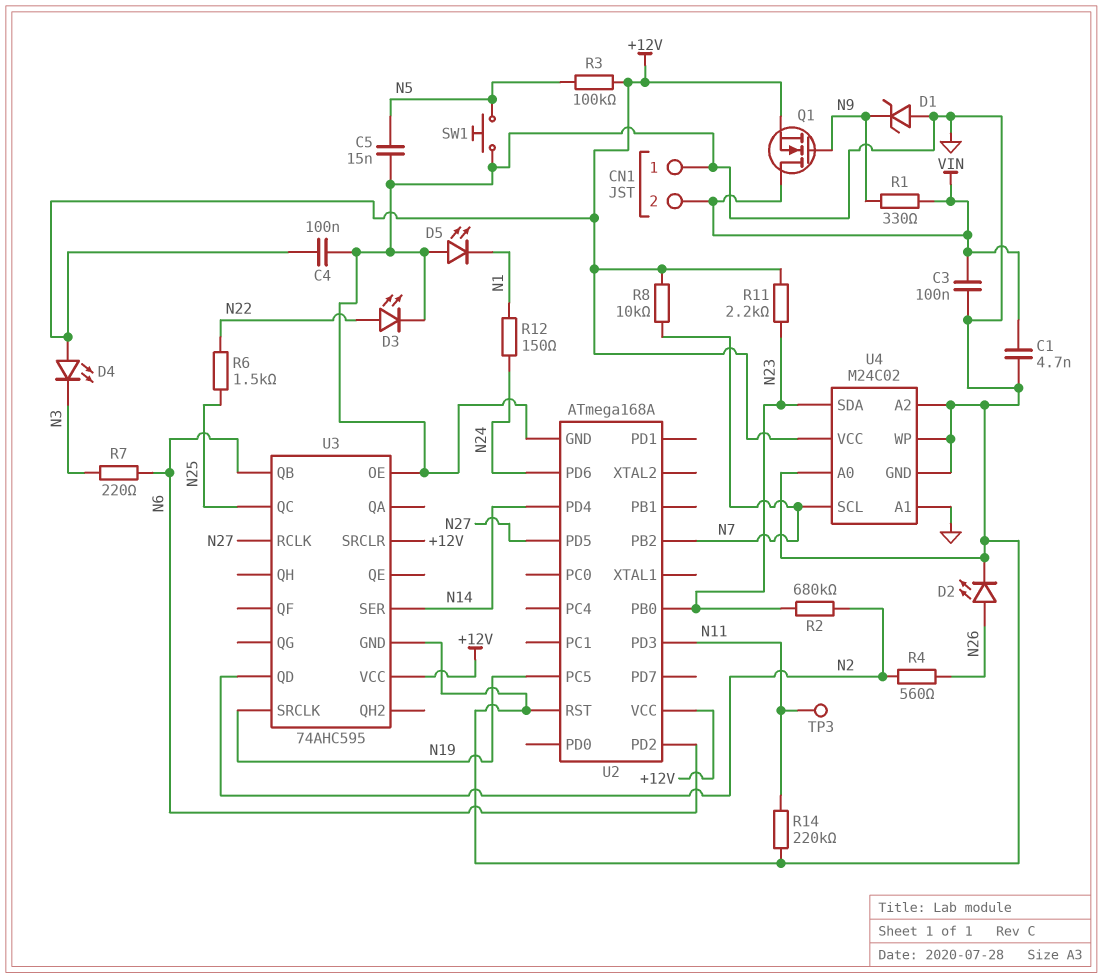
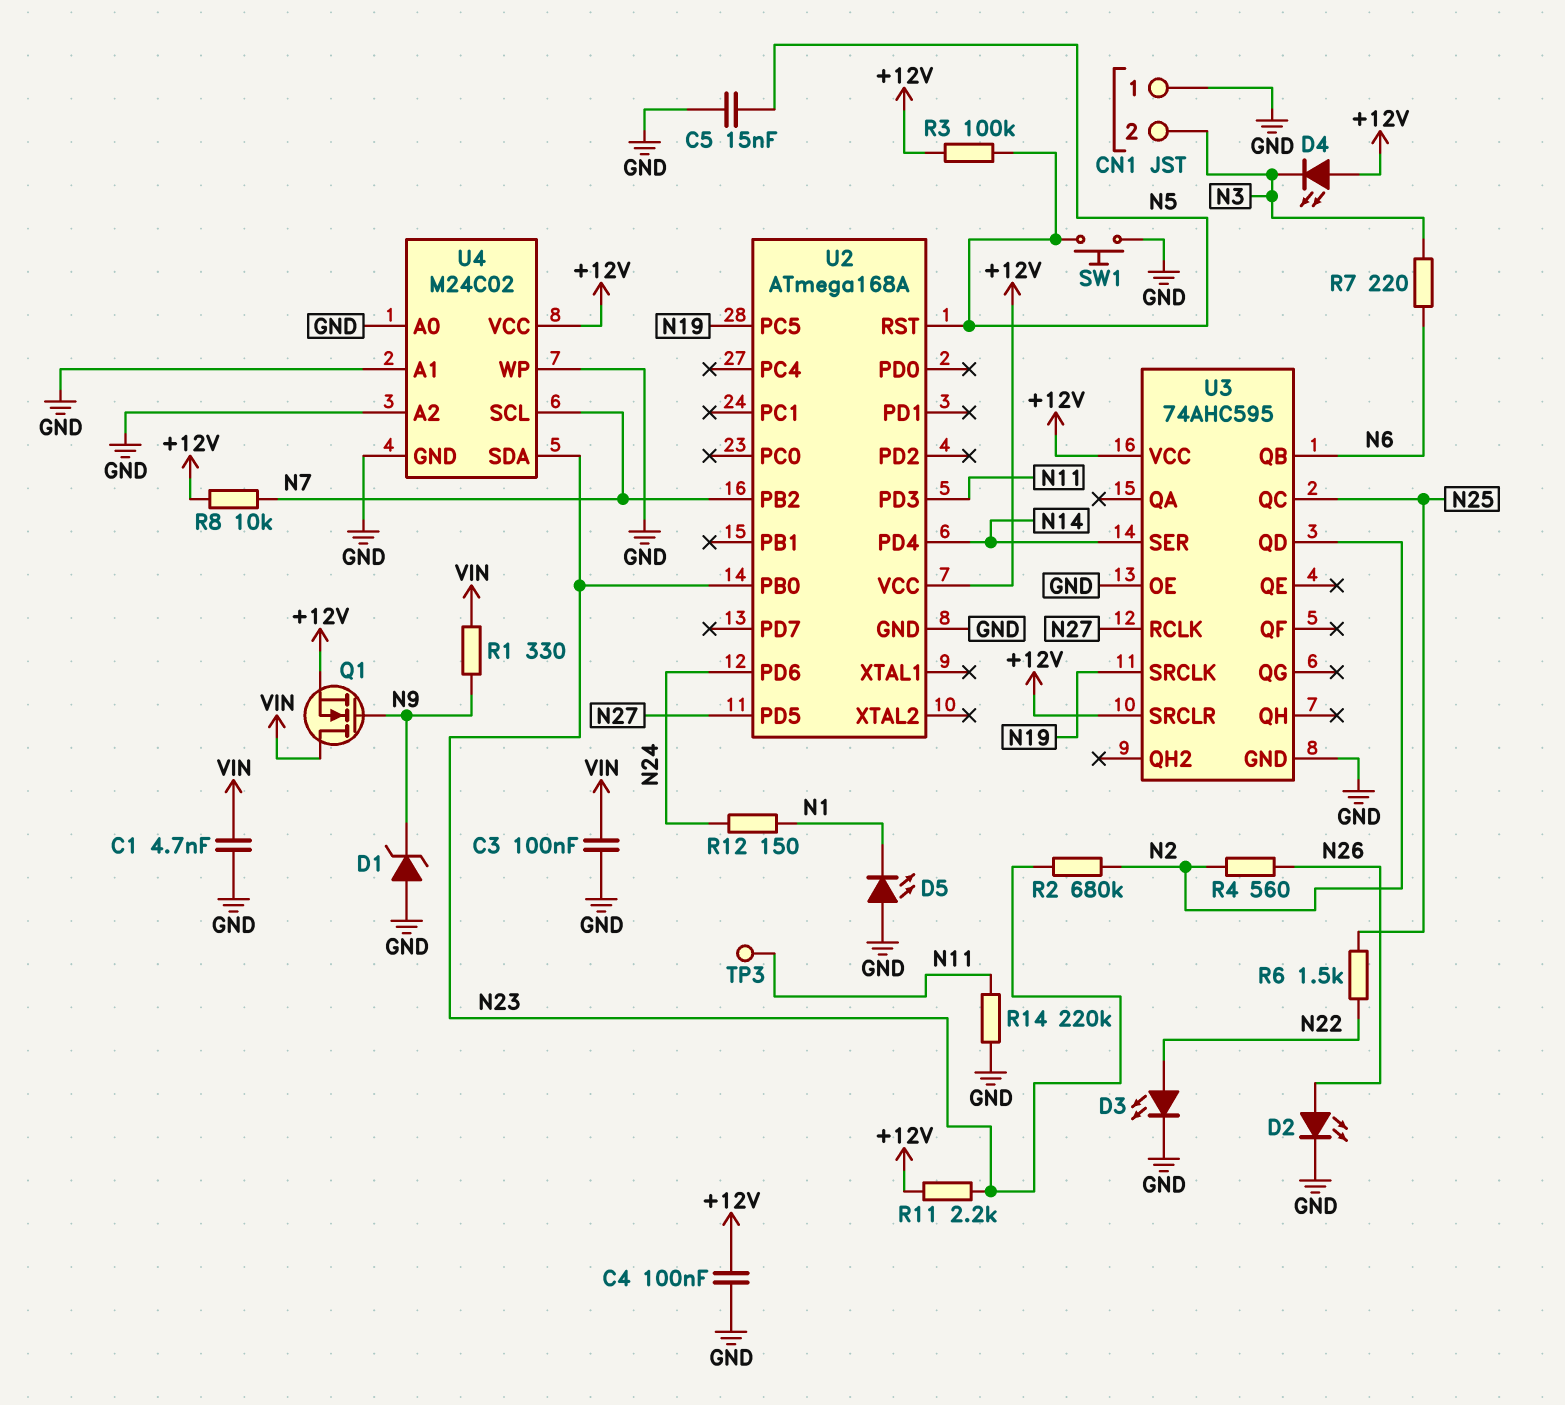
CN1 pin 2: VIN -> N3
U2 pin PD2: N6 -> none
U2 pin RST: GND -> N5

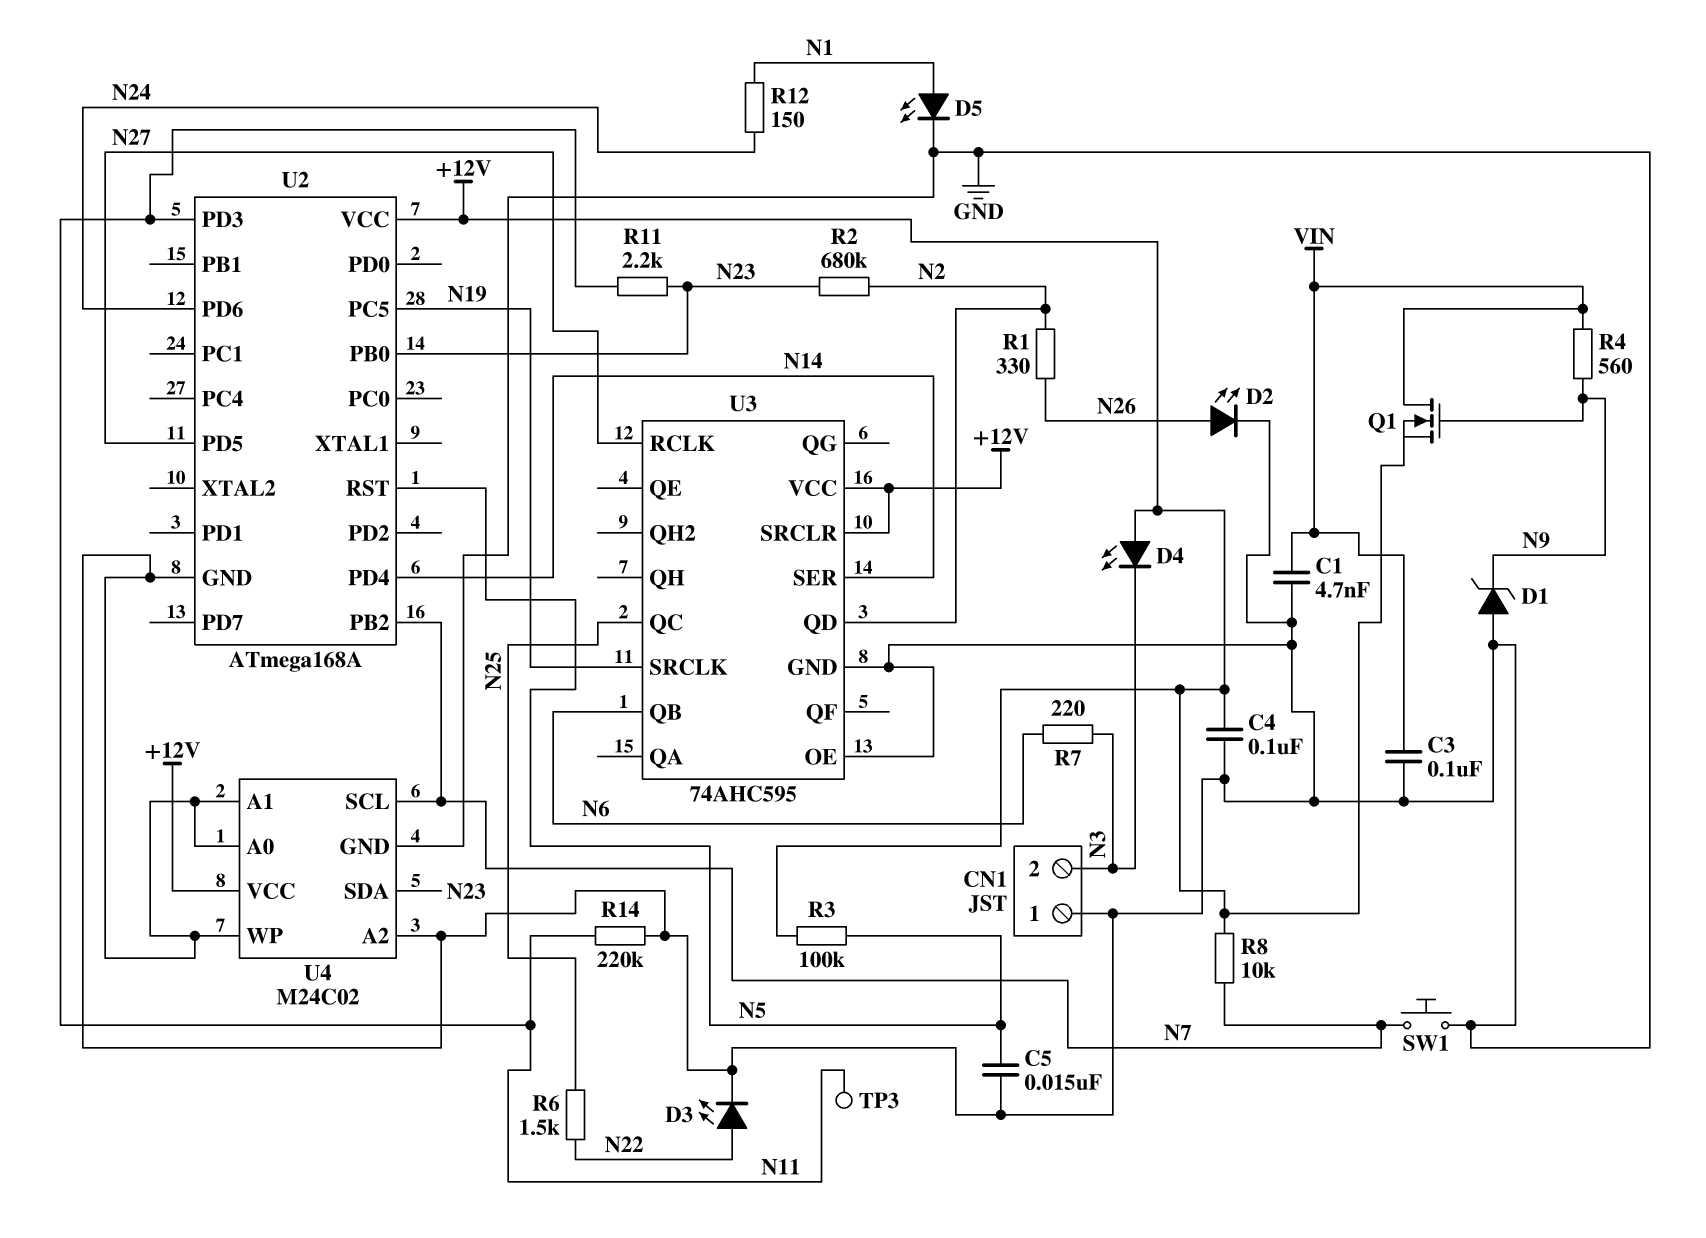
D5: LED (A GND, K N1) -> LED (A N1, K GND)
R1: 330 (N9, VIN) -> 330 (N2, N26)
R4: 560 (N2, N26) -> 560 (N9, VIN)
R11: 2.2k (+12V, N23) -> 2.2k (N11, N23)
SW1: button (GND, N5) -> button (GND, N7)

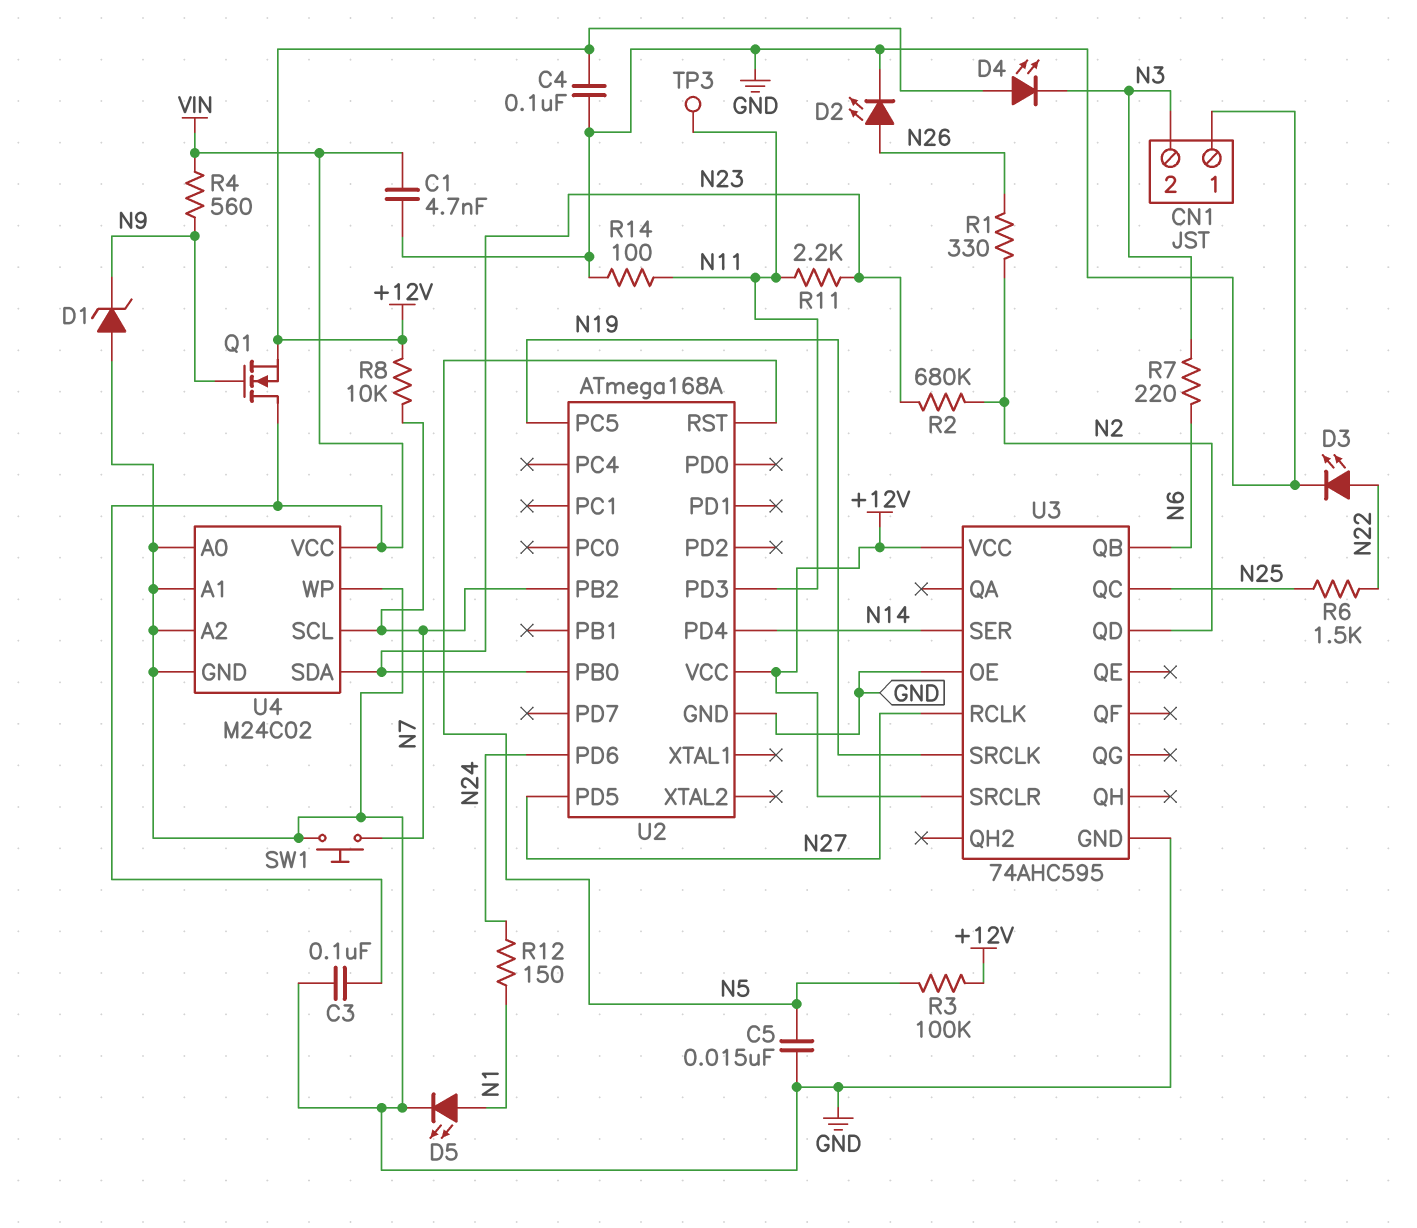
R14: 220k (GND, N11) -> 100 (GND, N11)
U4 pin VCC: +12V -> VIN

